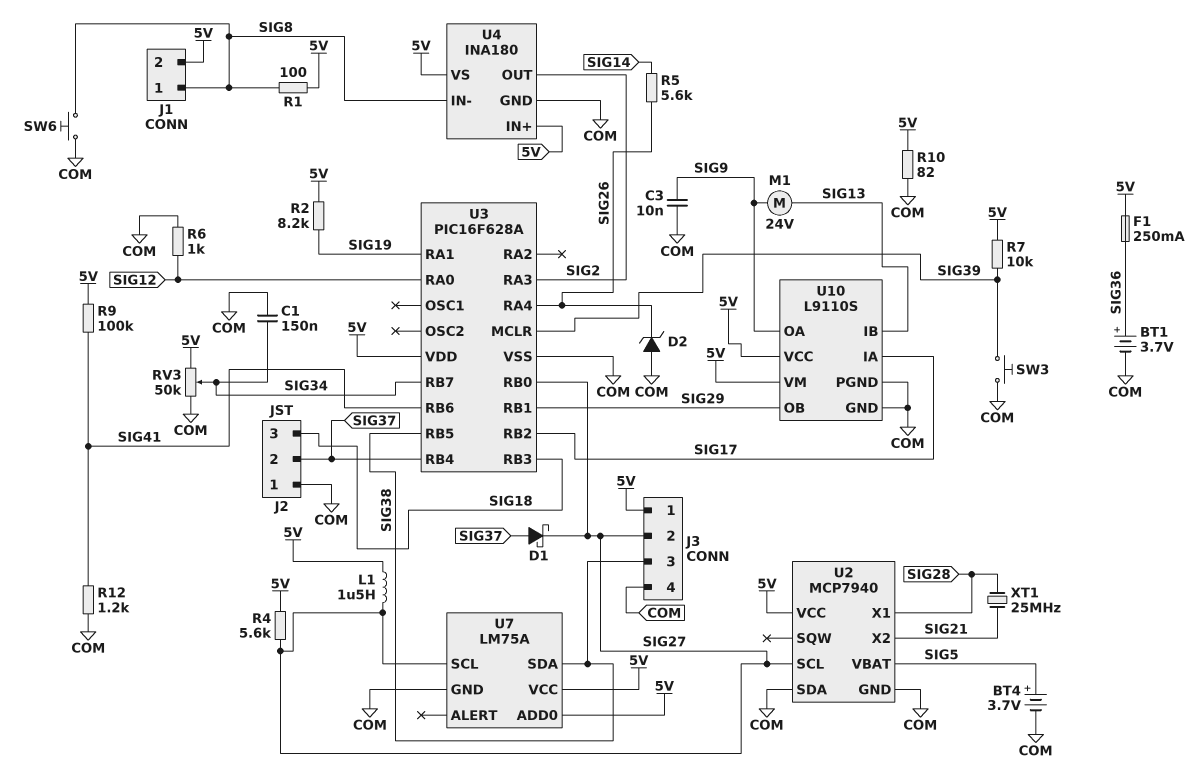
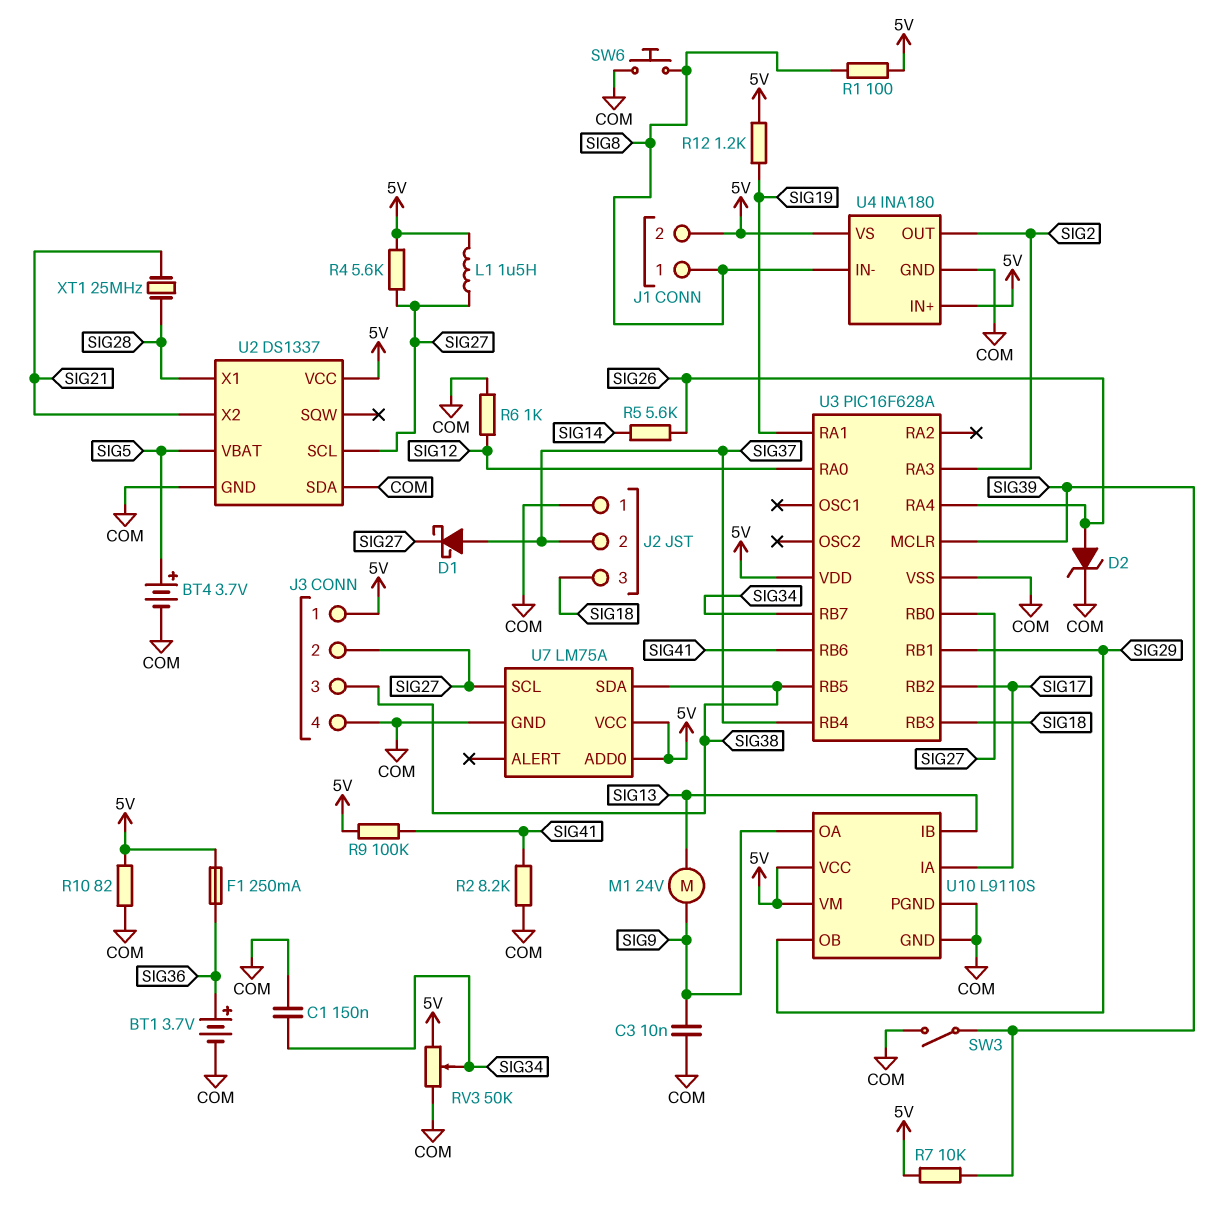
D2: zener (A COM, K SIG26) -> zener (A SIG26, K COM)
R2: 8.2k (5V, SIG19) -> 8.2k (COM, SIG41)
R12: 1.2k (COM, SIG41) -> 1.2k (5V, SIG19)
SW3: button (COM, SIG39) -> switch (COM, SIG39)
U2: MCP7940 -> DS1337

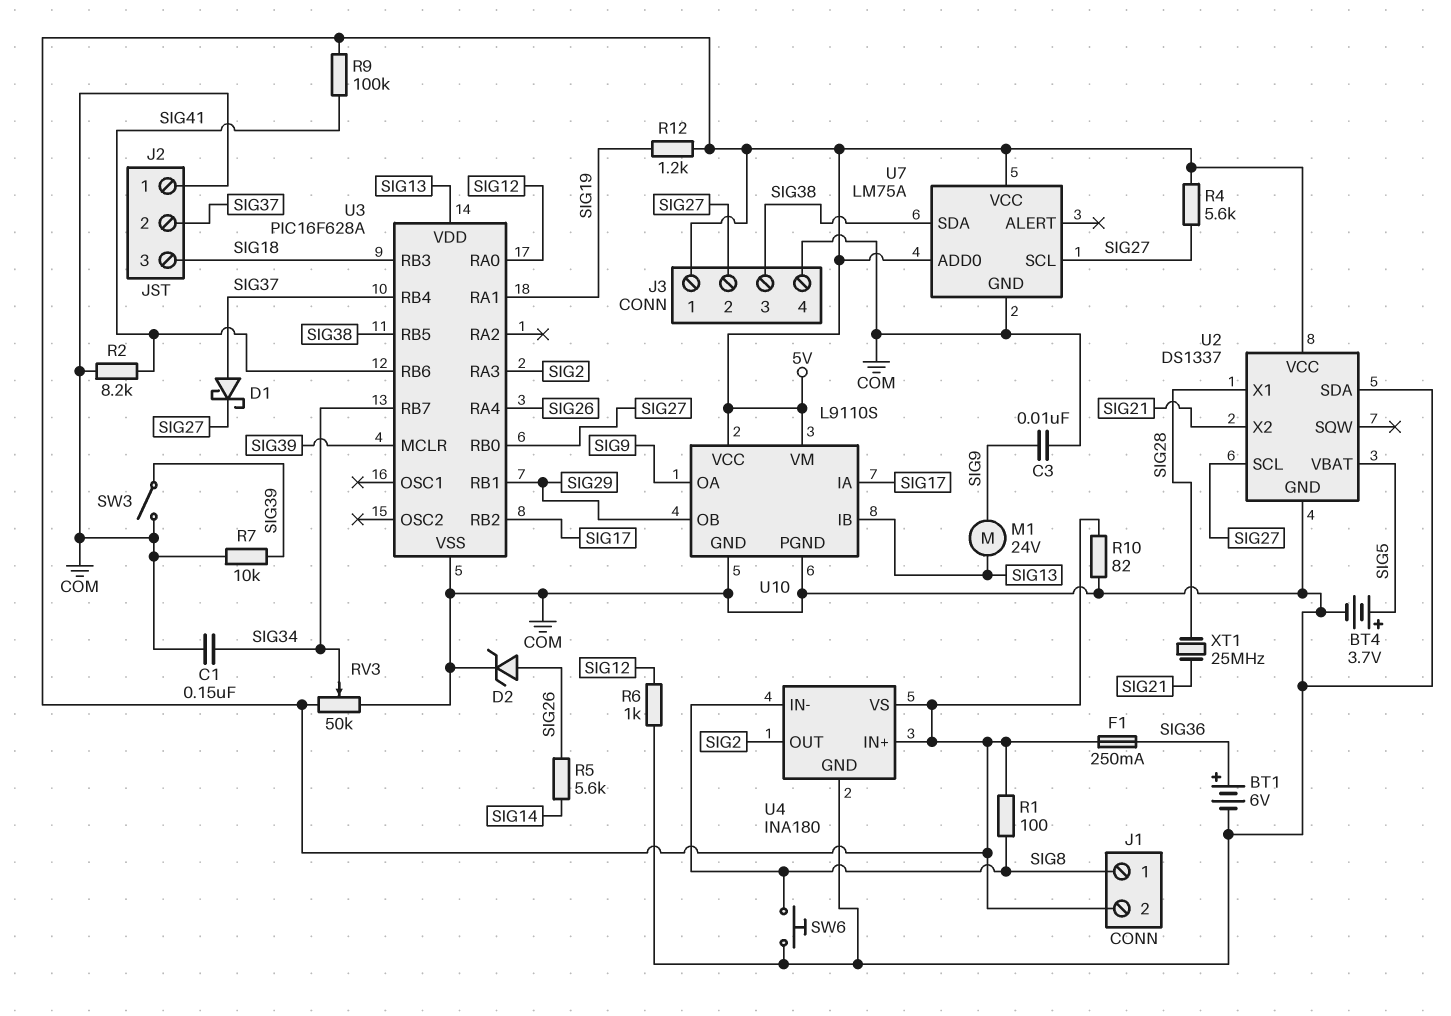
BT1: 3.7V (plus SIG36, minus COM) -> 6V (plus SIG36, minus COM)
L1: 1.5uH (5V, SIG27) -> none
R7: 10k (5V, SIG39) -> 10k (COM, SIG39)
U3 pin VDD: 5V -> SIG13

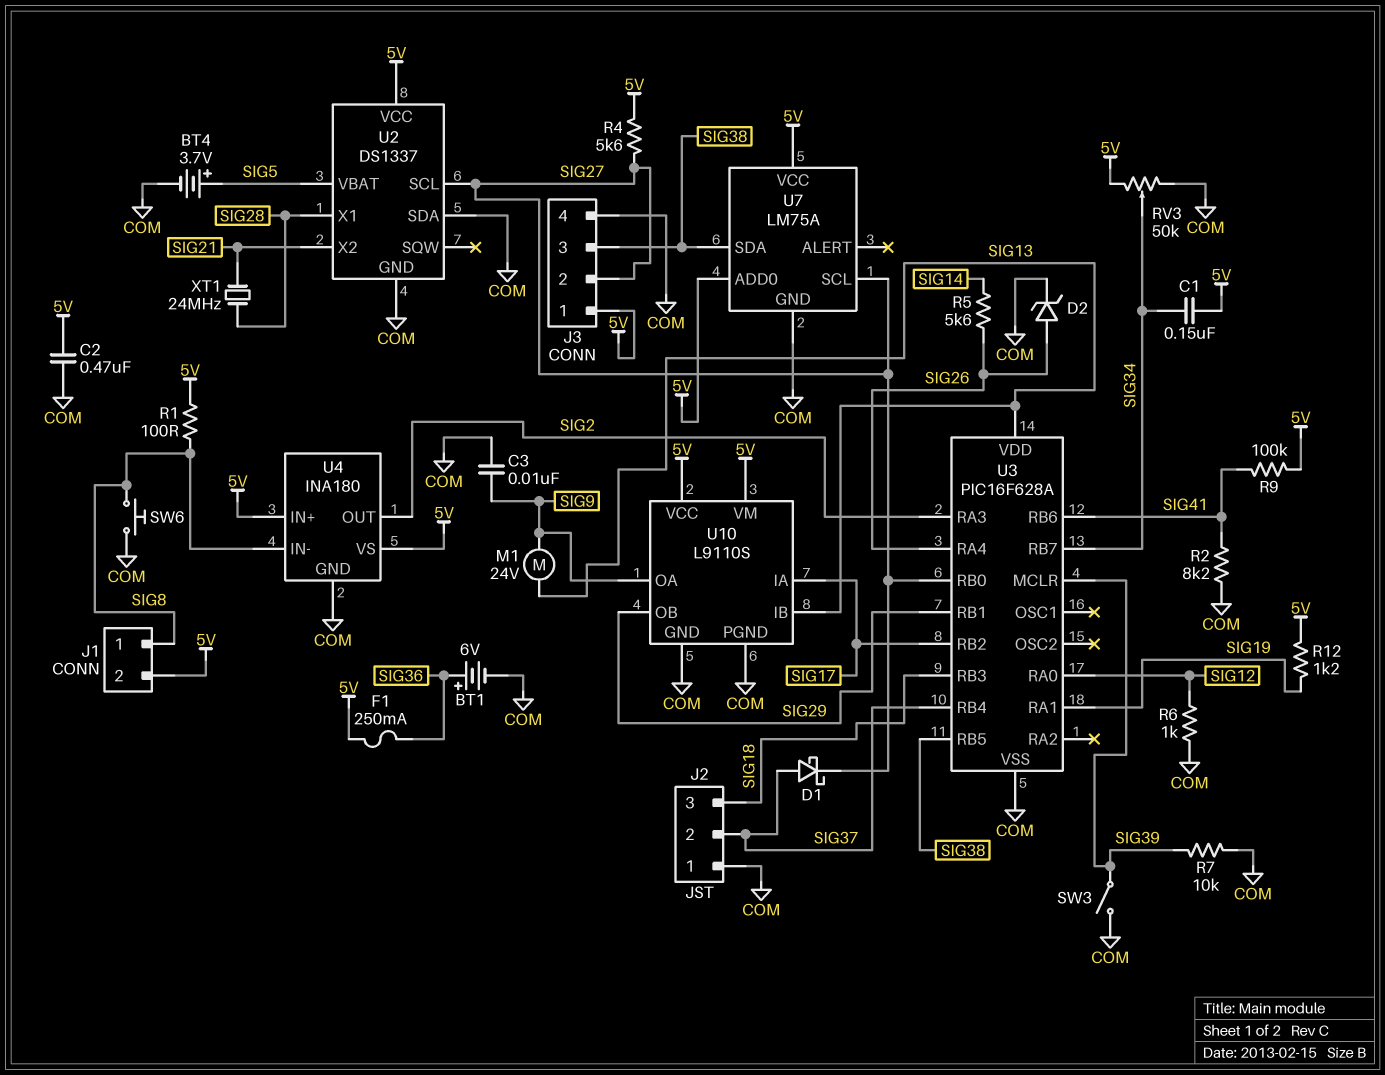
C1: 150nF (COM, SIG34) -> 150nF (5V, SIG34)
C2: none -> 470nF (5V, COM)
R10: 82 (5V, COM) -> none
XT1: 25MHz (SIG21, SIG28) -> 24MHz (SIG21, SIG28)

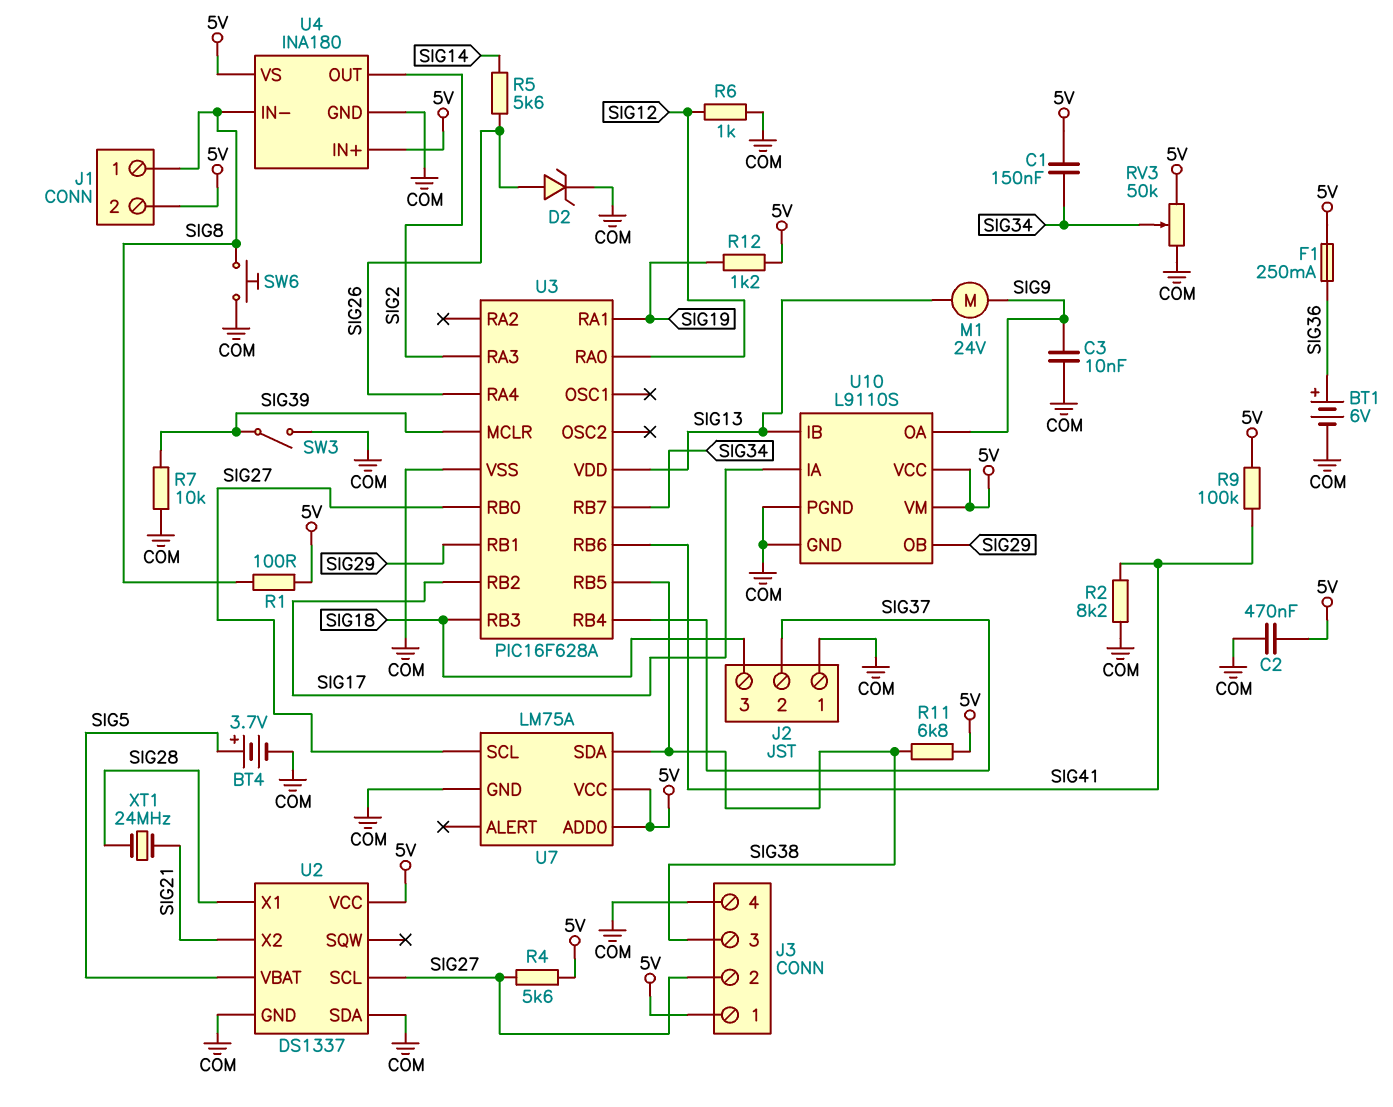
D1: schottky (A SIG37, K SIG27) -> none
R11: none -> 6.8k (5V, SIG38)

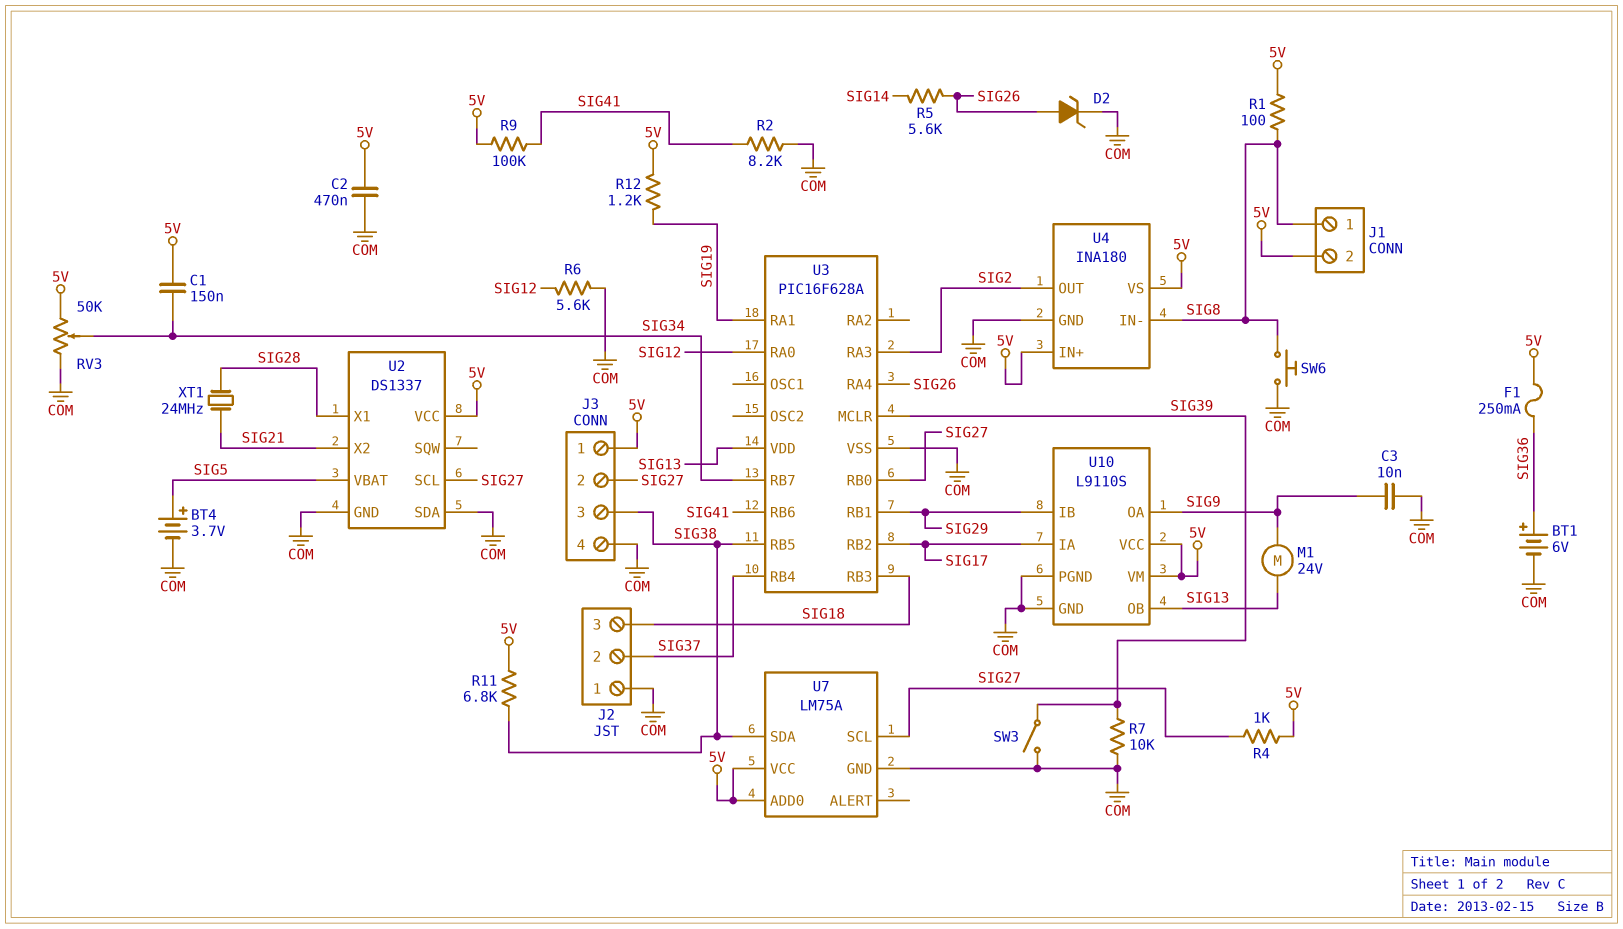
R4: 5.6k (5V, SIG27) -> 1k (5V, SIG27)
R6: 1k (COM, SIG12) -> 5.6k (COM, SIG12)
U10 pin IB: SIG13 -> SIG29
U10 pin OB: SIG29 -> SIG13

